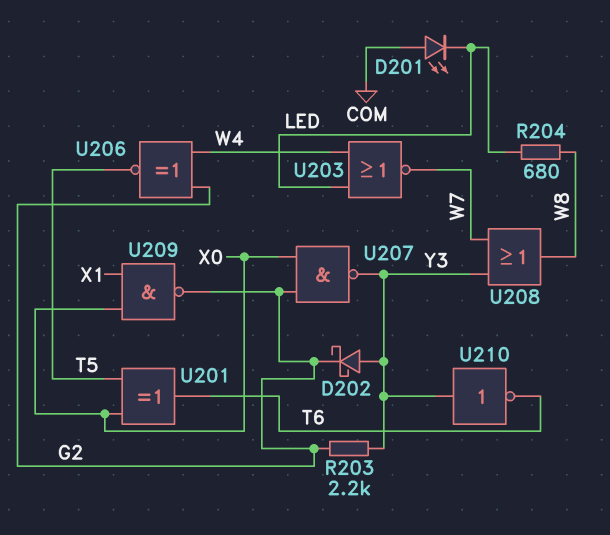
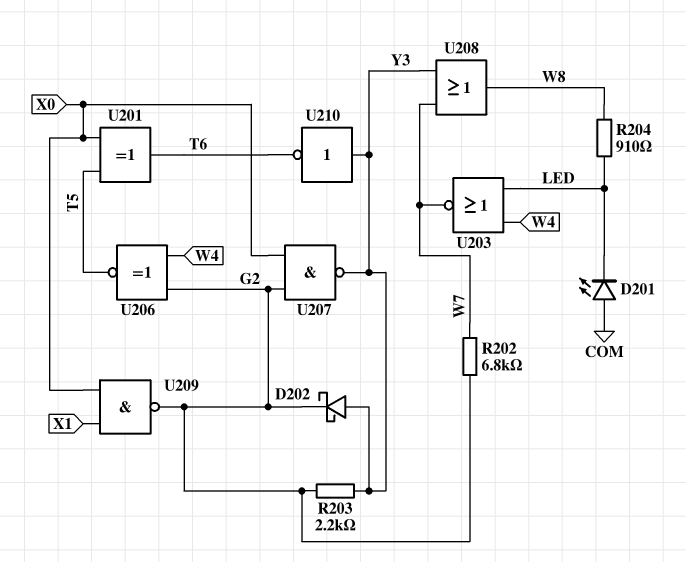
R202: none -> 6.8k (G2, W7)
R204: 680 (LED, W8) -> 910 (LED, W8)

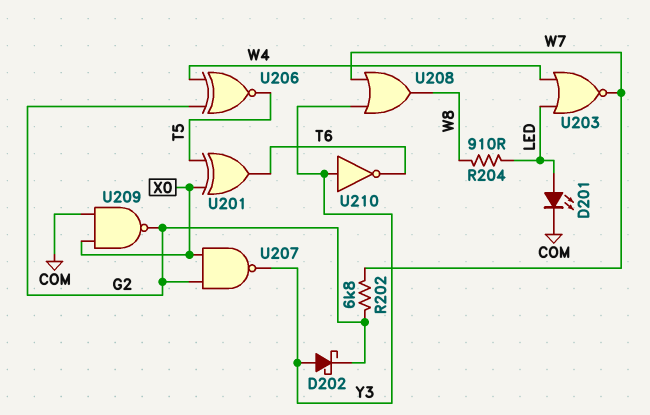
D201: LED (A COM, K LED) -> LED (A LED, K COM)
R203: 2.2k (G2, Y3) -> none
U209: NAND (in X0, in X1, out G2) -> NAND (in COM, in X0, out G2)

